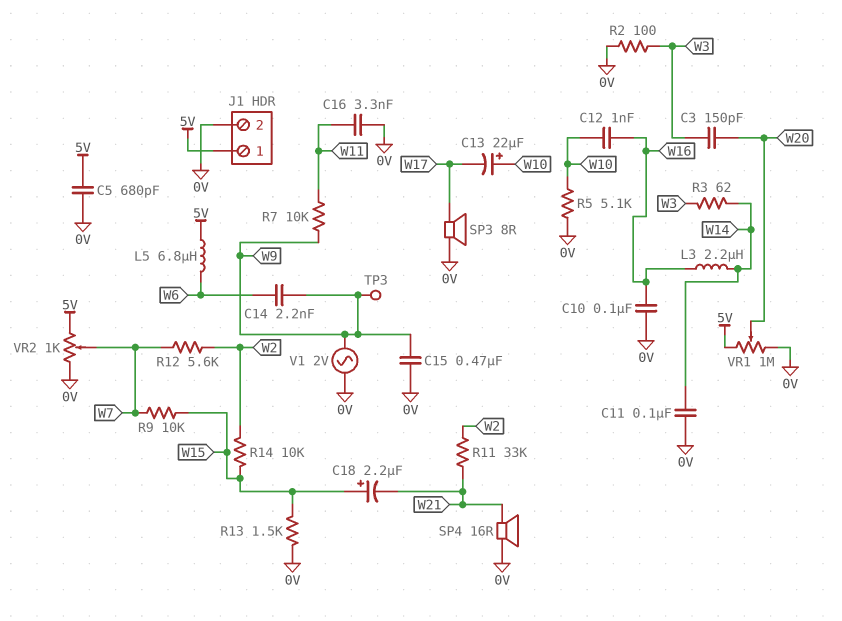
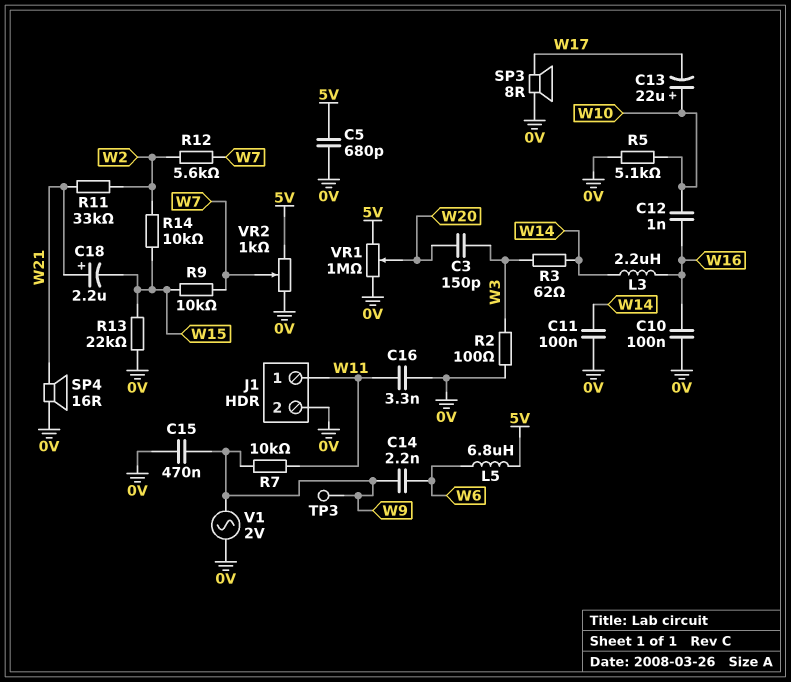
C18: 2.2uF (plus W15, minus W21) -> 2.2uF (plus W21, minus W15)
J1 pin 1: 5V -> W11
R13: 1.5k (0V, W15) -> 22k (0V, W15)

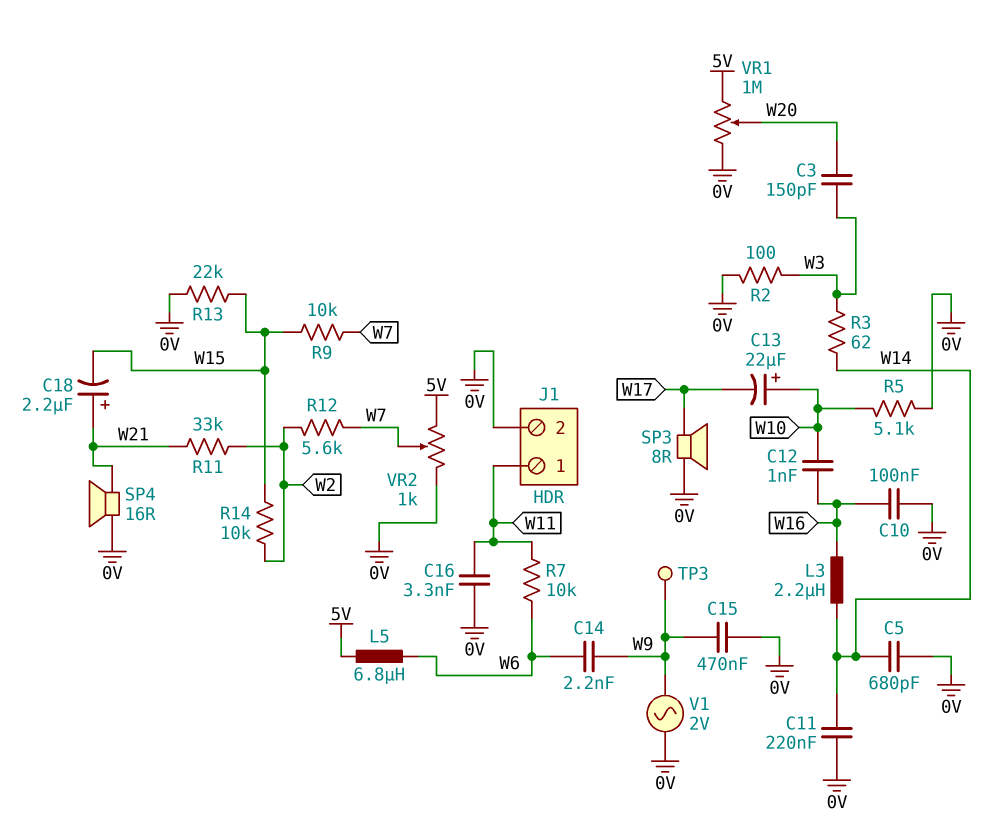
C5: 680pF (0V, 5V) -> 680pF (0V, W14)
C11: 100nF (0V, W14) -> 220nF (0V, W14)
R7: 10k (W9, W11) -> 10k (W6, W11)

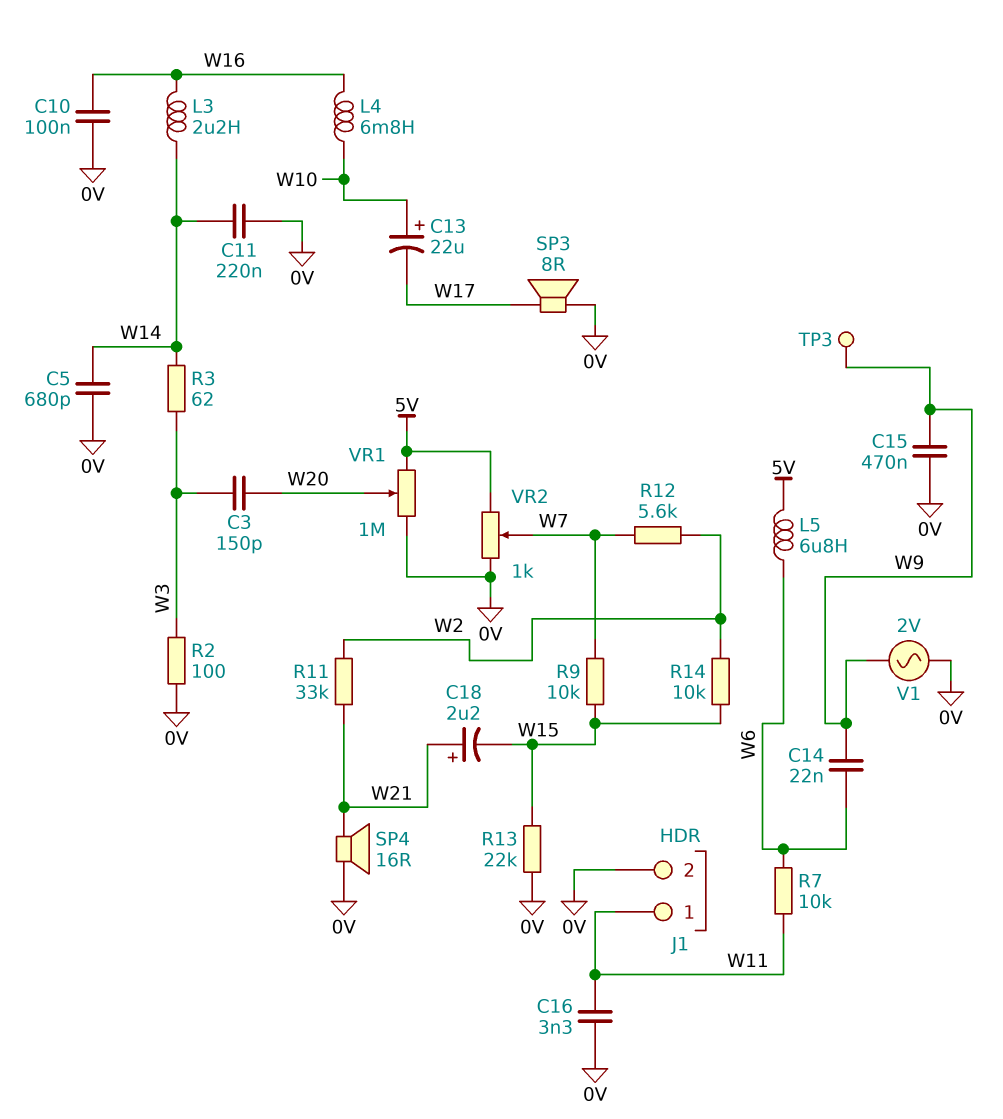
C12: 1nF (W10, W16) -> none
C14: 2.2nF (W6, W9) -> 22nF (W6, W9)
L4: none -> 6.8mH (W10, W16)
R5: 5.1k (0V, W10) -> none

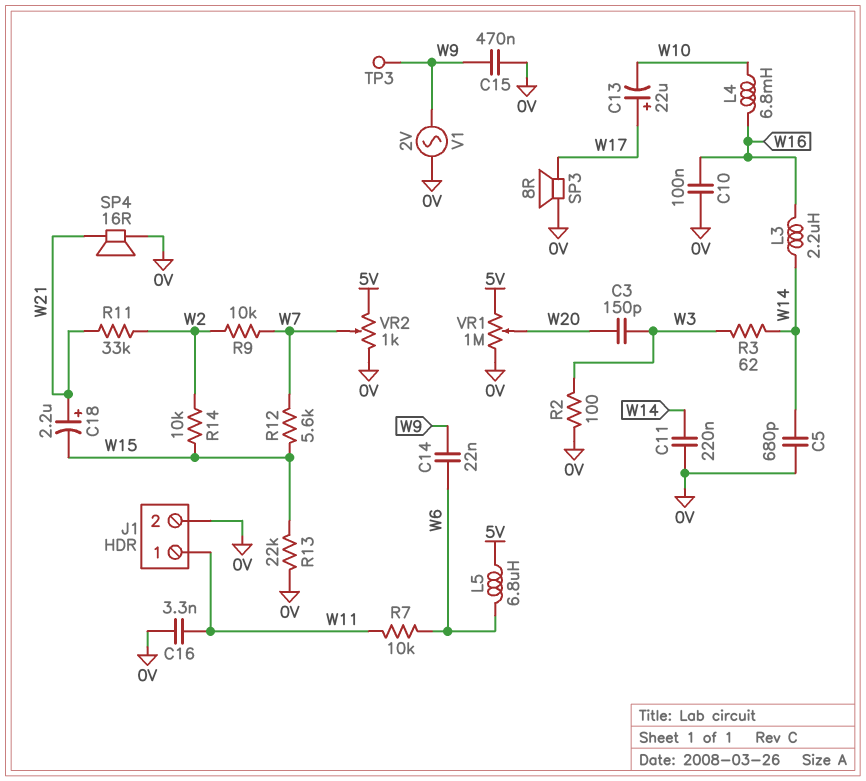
C13: 22uF (plus W10, minus W17) -> 22uF (plus W17, minus W10)
R9: 10k (W7, W15) -> 10k (W2, W7)
R12: 5.6k (W2, W7) -> 5.6k (W7, W15)

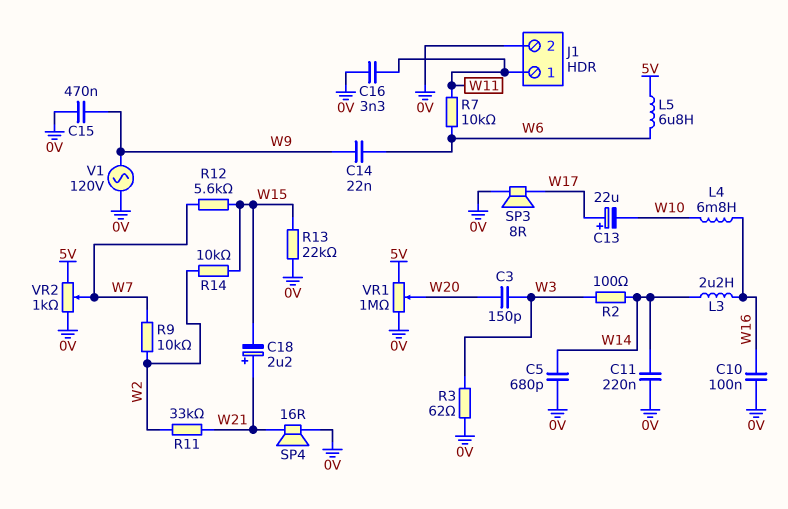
R2: 100 (0V, W3) -> 100 (W3, W14)
R3: 62 (W3, W14) -> 62 (0V, W3)
TP3: test point (W9) -> none
V1: AC 2V (0V, W9) -> AC 120V (0V, W9)

